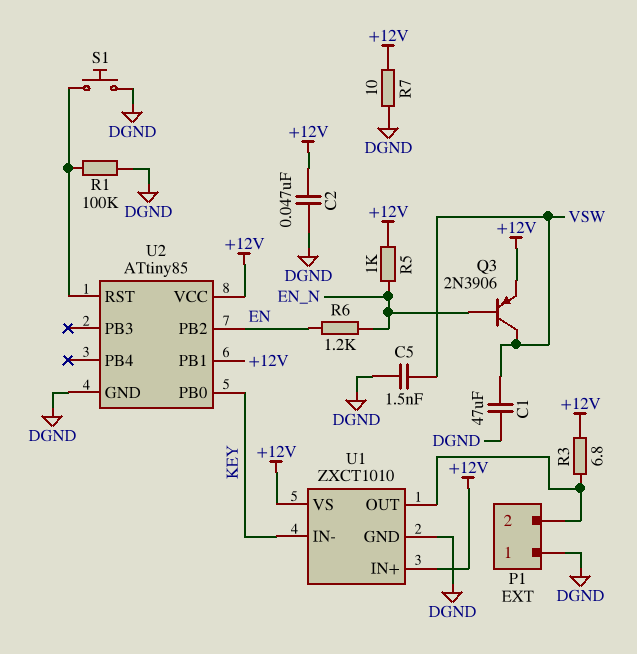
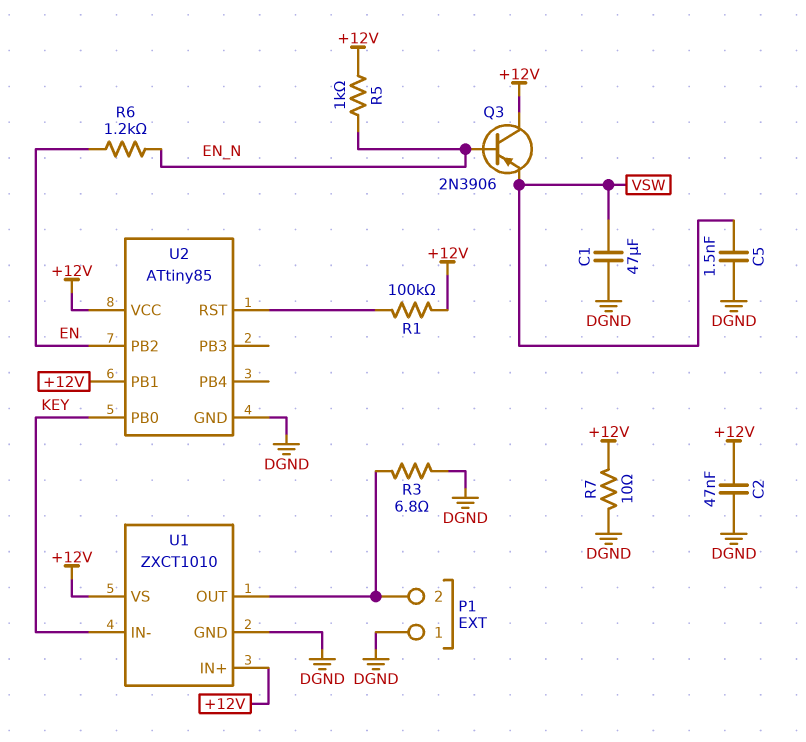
Q3: PNP 2N3906 (B EN_N, C VSW, E +12V) -> PNP 2N3906 (B EN_N, C +12V, E VSW)
R1: 100k (DGND, U2/RST) -> 100k (+12V, U2/RST)
R3: 6.8 (+12V, P1/2) -> 6.8 (DGND, P1/2)
S1: button (DGND, U2/RST) -> none

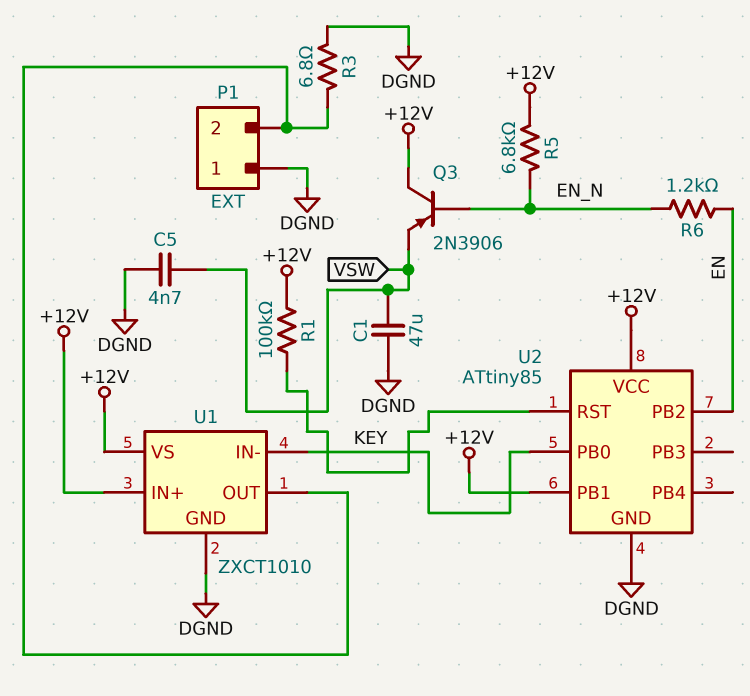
C2: 47nF (+12V, DGND) -> none
C5: 1.5nF (DGND, VSW) -> 4.7nF (DGND, VSW)
R5: 1k (+12V, EN_N) -> 6.8k (+12V, EN_N)
R7: 10 (+12V, DGND) -> none

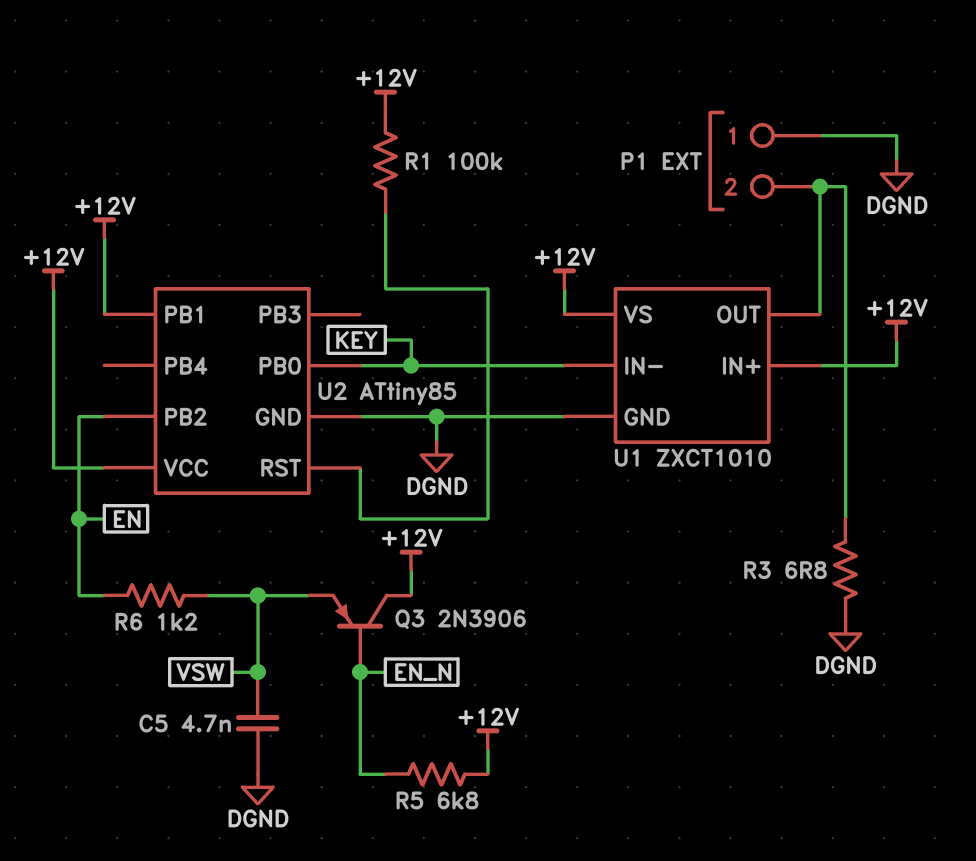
C1: 47uF (DGND, VSW) -> none
R6: 1.2k (EN, EN_N) -> 1.2k (EN, VSW)

